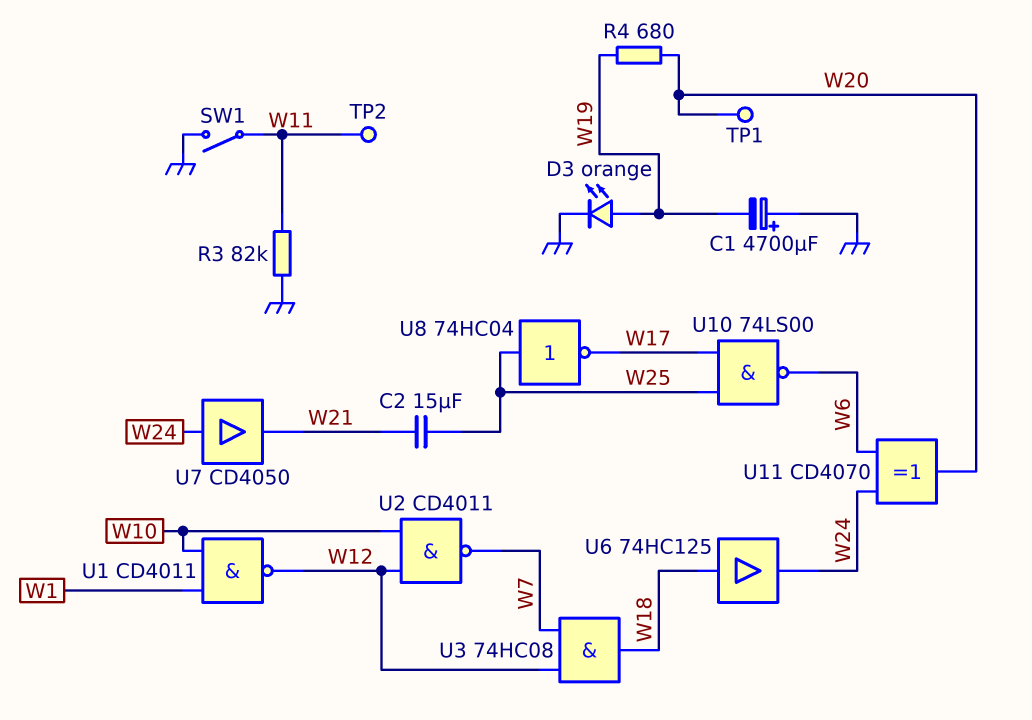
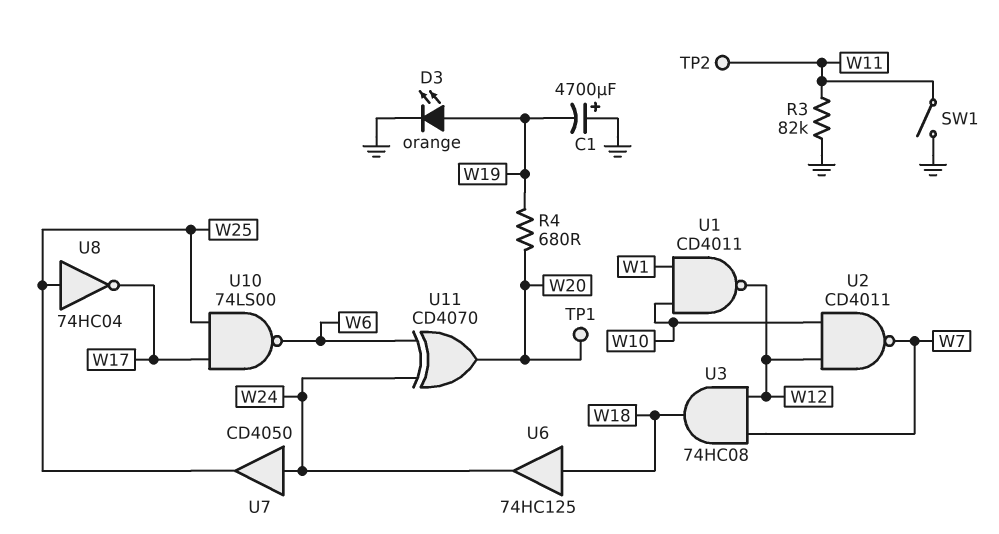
C2: 15uF (W21, W25) -> none
U7: buffer CD4050 (in W24, out W21) -> buffer CD4050 (in W24, out W25)

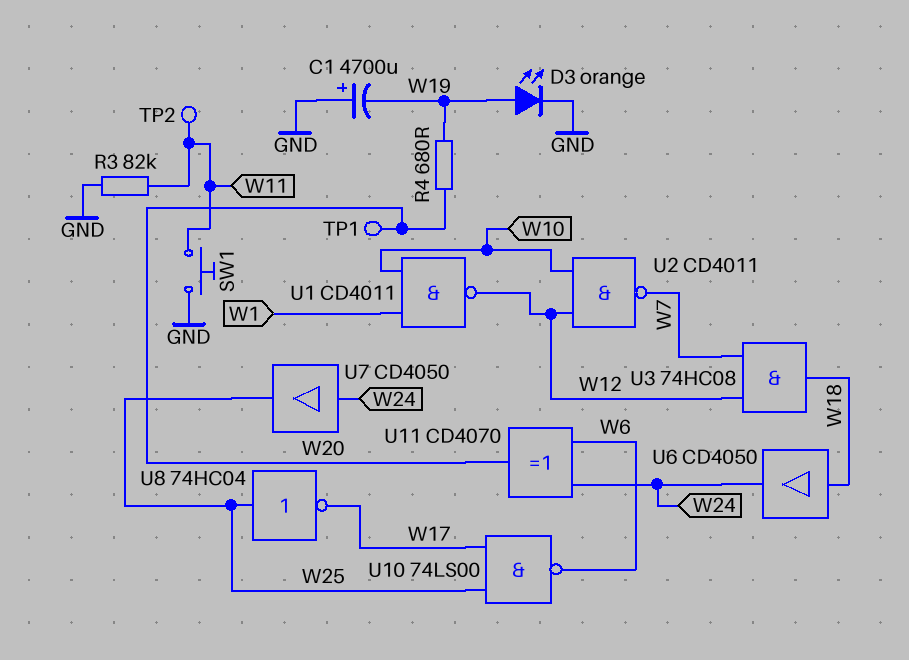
SW1: switch (GND, W11) -> button (GND, W11)
U6: buffer 74HC125 (in W18, out W24) -> buffer CD4050 (in W18, out W24)

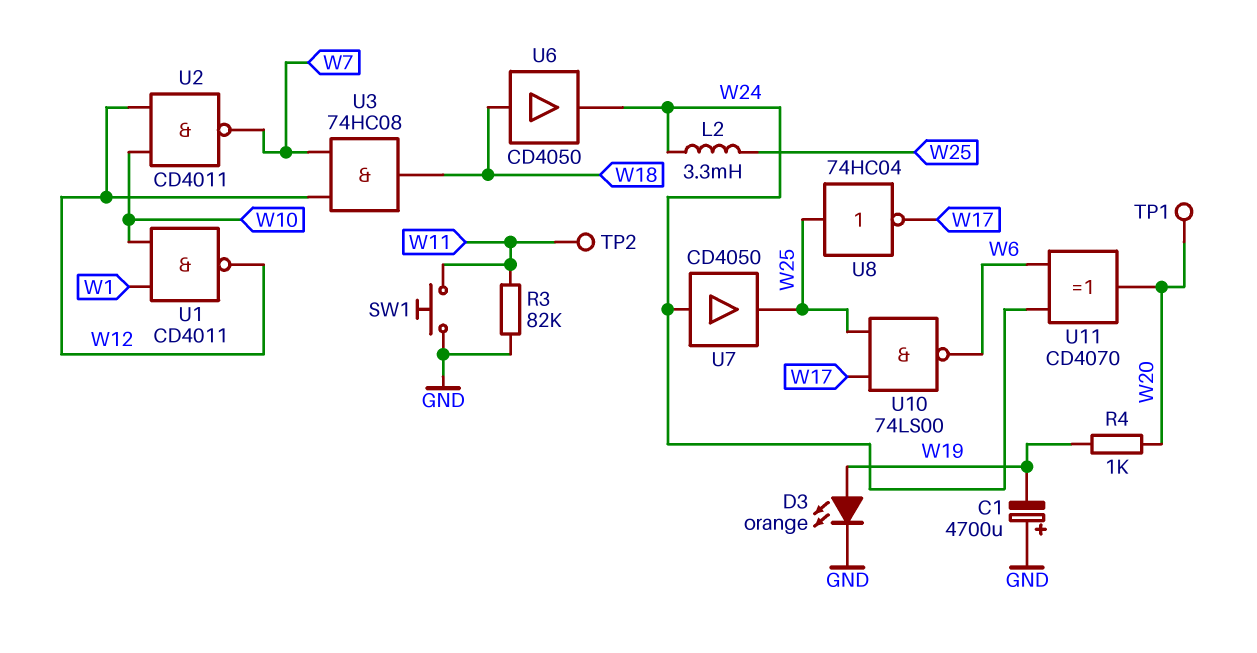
L2: none -> 3.3mH (W24, W25)
R4: 680 (W19, W20) -> 1k (W19, W20)

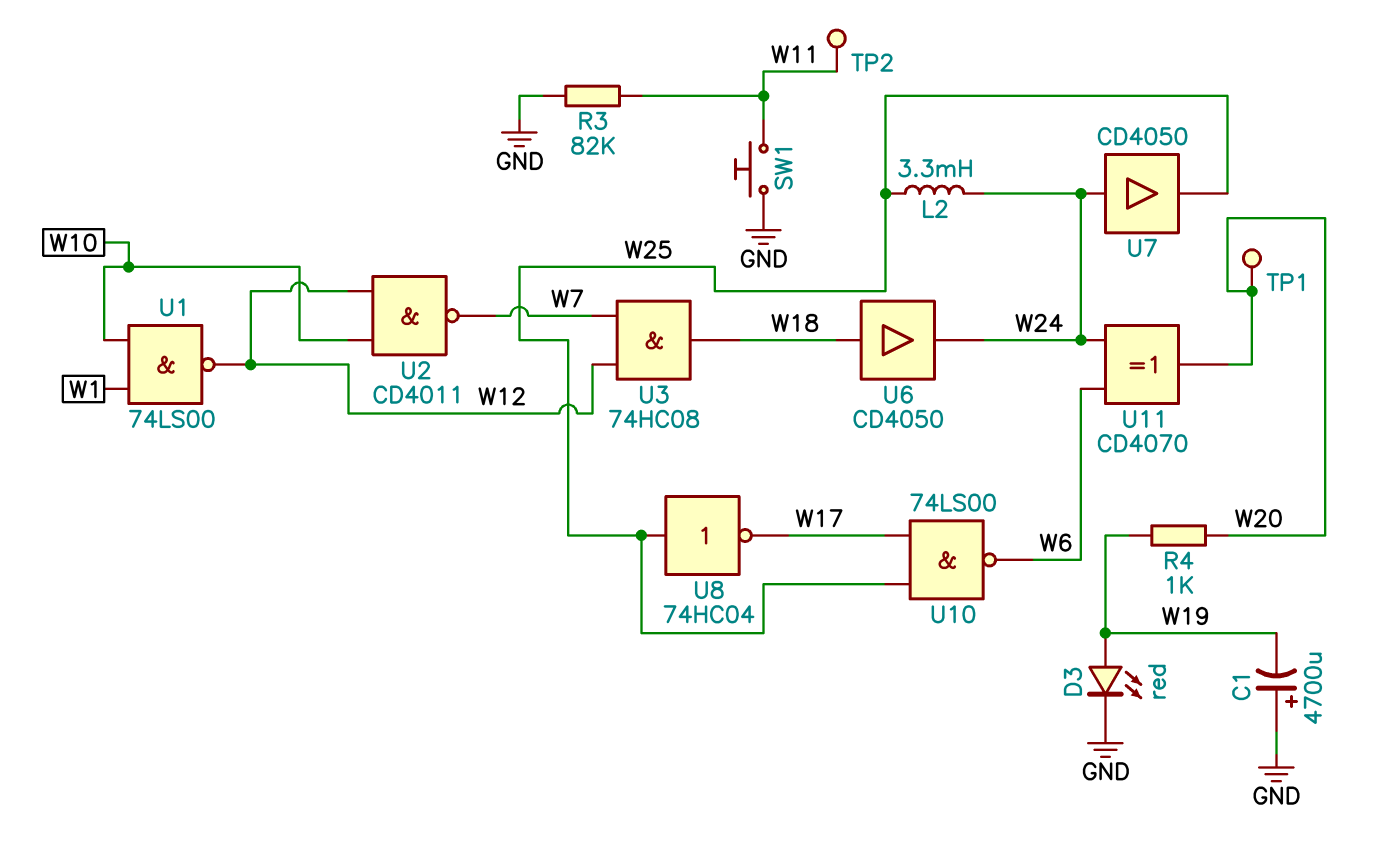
D3: LED orange (A W19, K GND) -> LED red (A W19, K GND)
U1: NAND CD4011 (in W1, in W10, out W12) -> NAND 74LS00 (in W1, in W10, out W12)

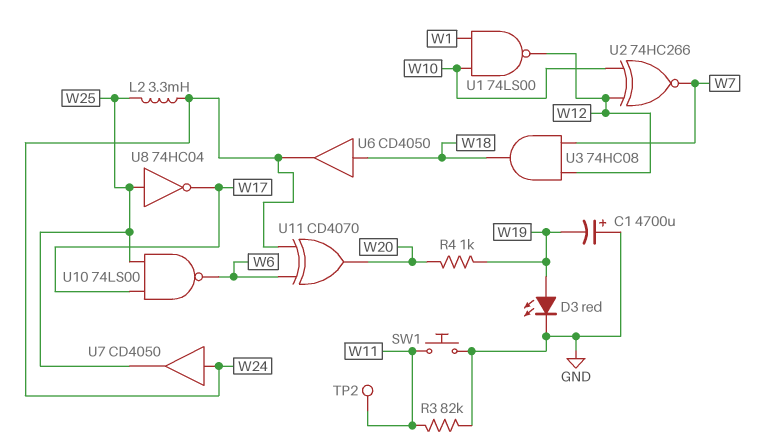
TP1: test point (W20) -> none
U2: NAND CD4011 (in W10, in W12, out W7) -> XNOR 74HC266 (in W10, in W12, out W7)

